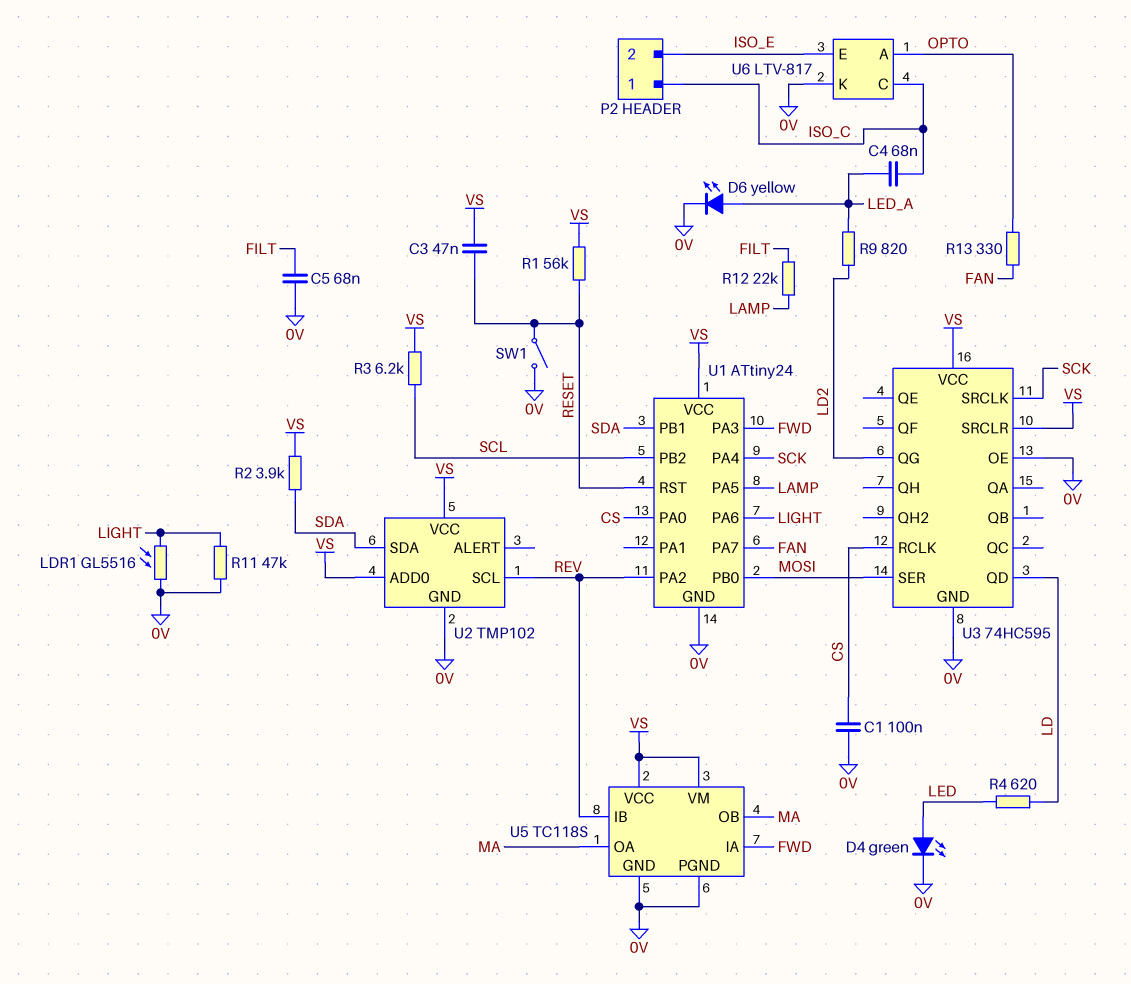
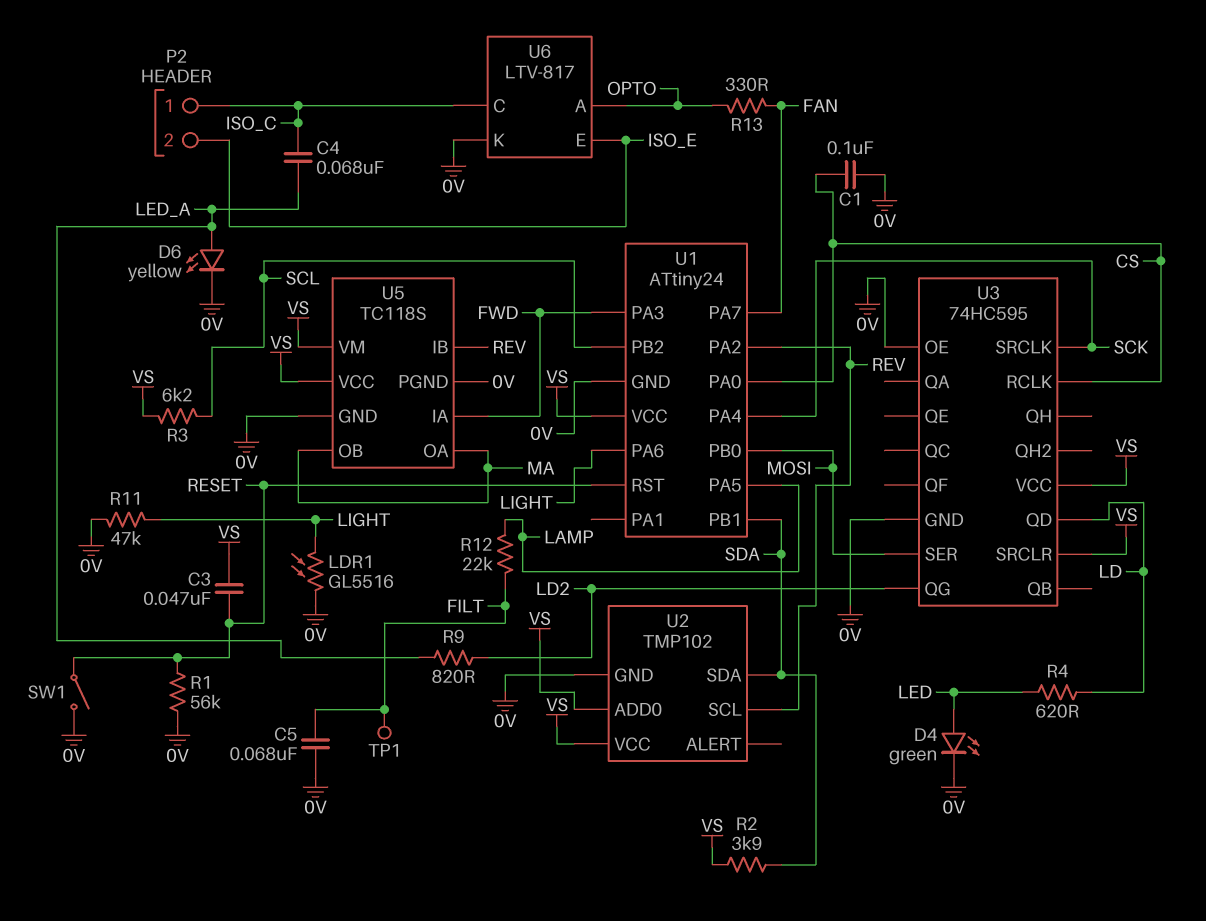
R1: 56k (RESET, VS) -> 56k (0V, RESET)
TP1: none -> test point (FILT)

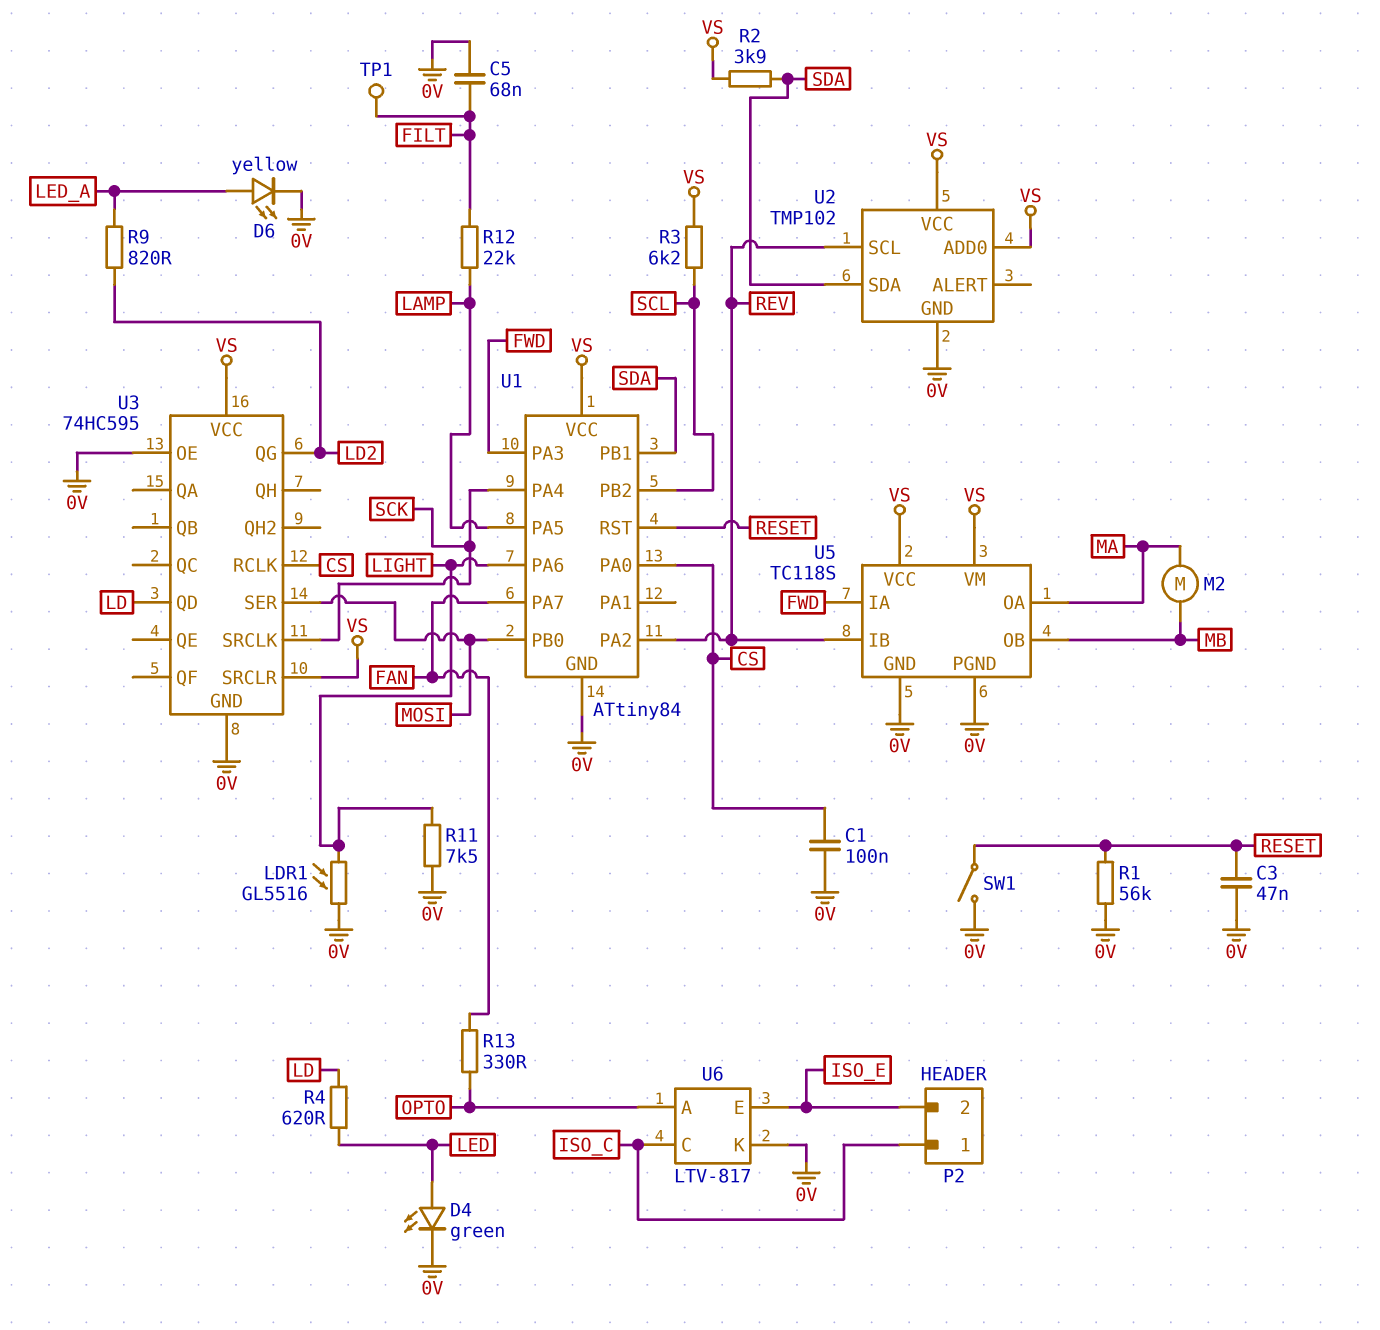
C3: 47nF (RESET, VS) -> 47nF (0V, RESET)
C4: 68nF (ISO_C, LED_A) -> none
M2: none -> motor (MA, MB)
R11: 47k (0V, LIGHT) -> 7.5k (0V, LIGHT)
U1: ATtiny24 -> ATtiny84
U5 pin OB: MA -> MB

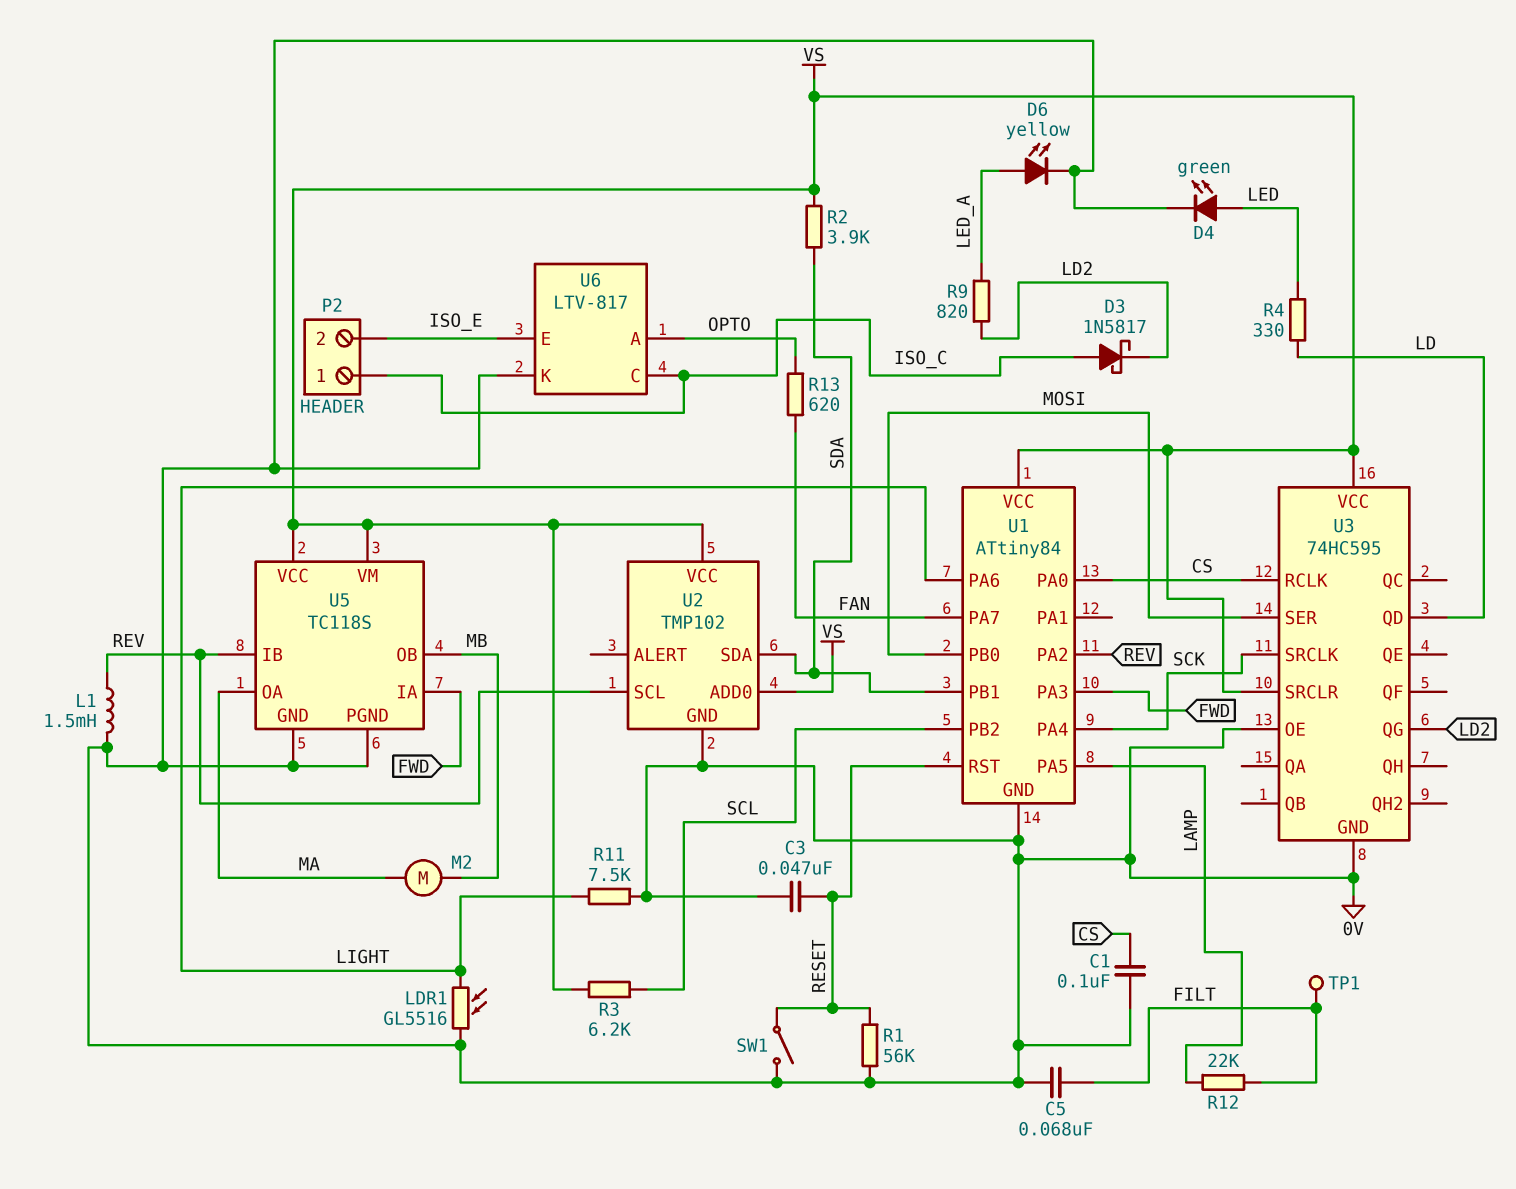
D3: none -> schottky 1N5817 (A ISO_C, K LD2)
L1: none -> 1.5mH (0V, REV)
R4: 620 (LD, LED) -> 330 (LD, LED)
R13: 330 (FAN, OPTO) -> 620 (FAN, OPTO)

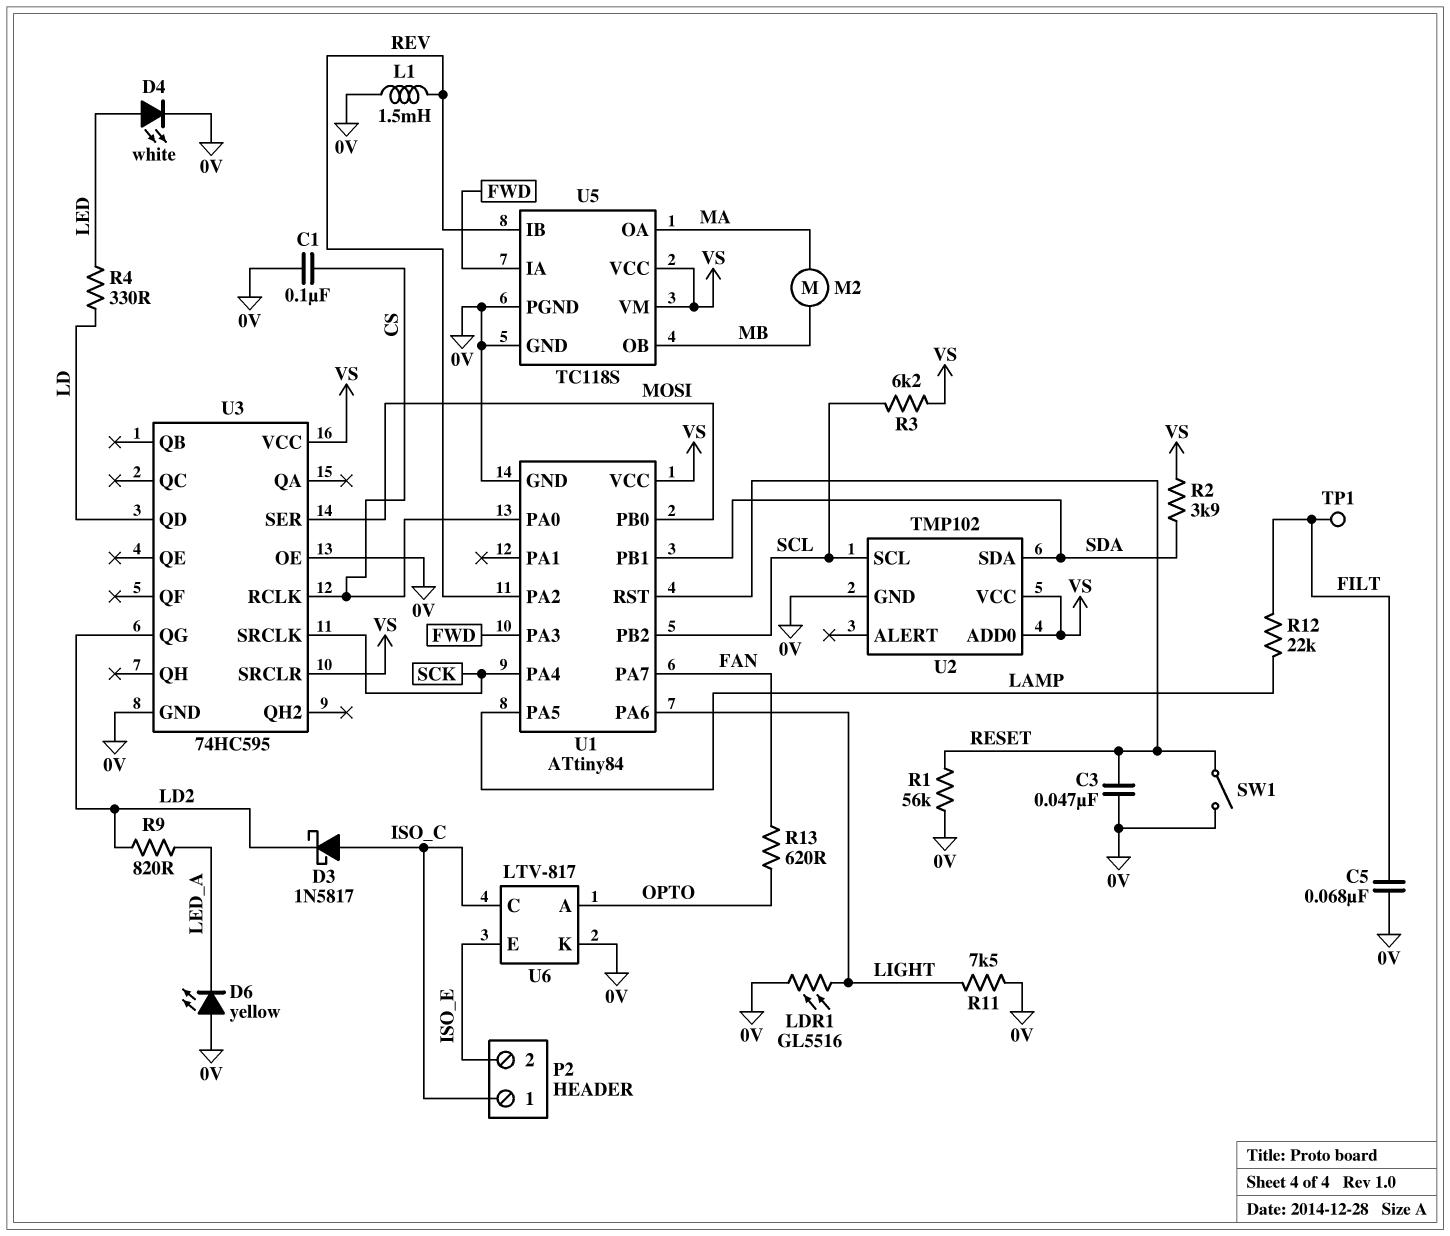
D4: LED green (A LED, K 0V) -> LED white (A LED, K 0V)
D6: LED yellow (A LED_A, K 0V) -> LED yellow (A 0V, K LED_A)
U2 pin SCL: REV -> SCL

